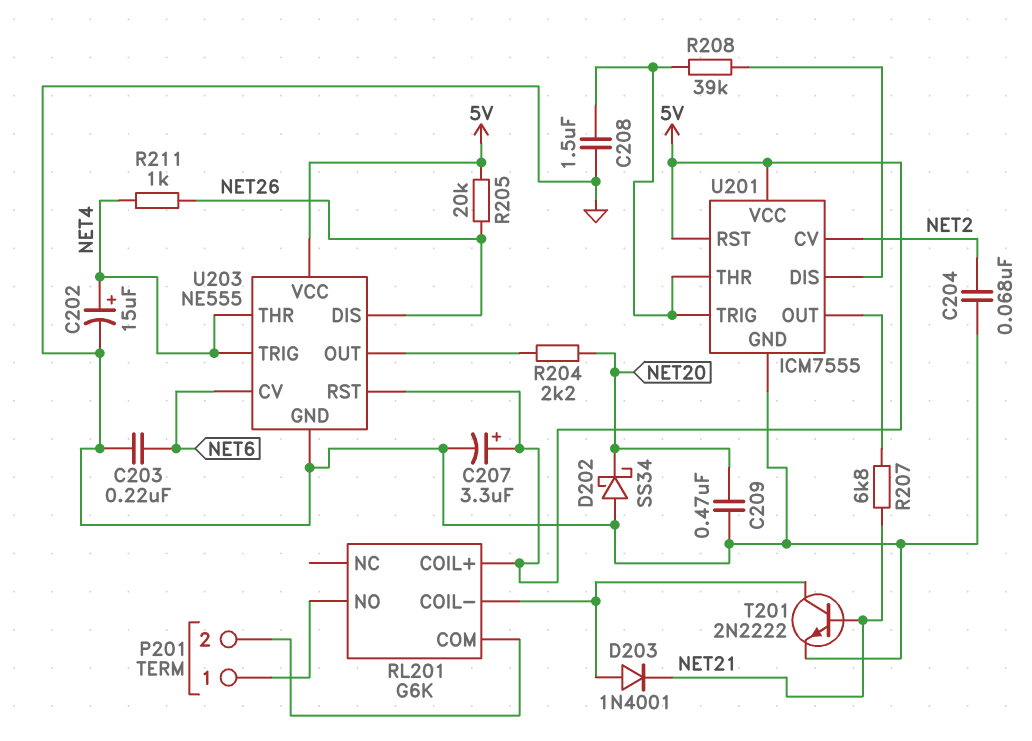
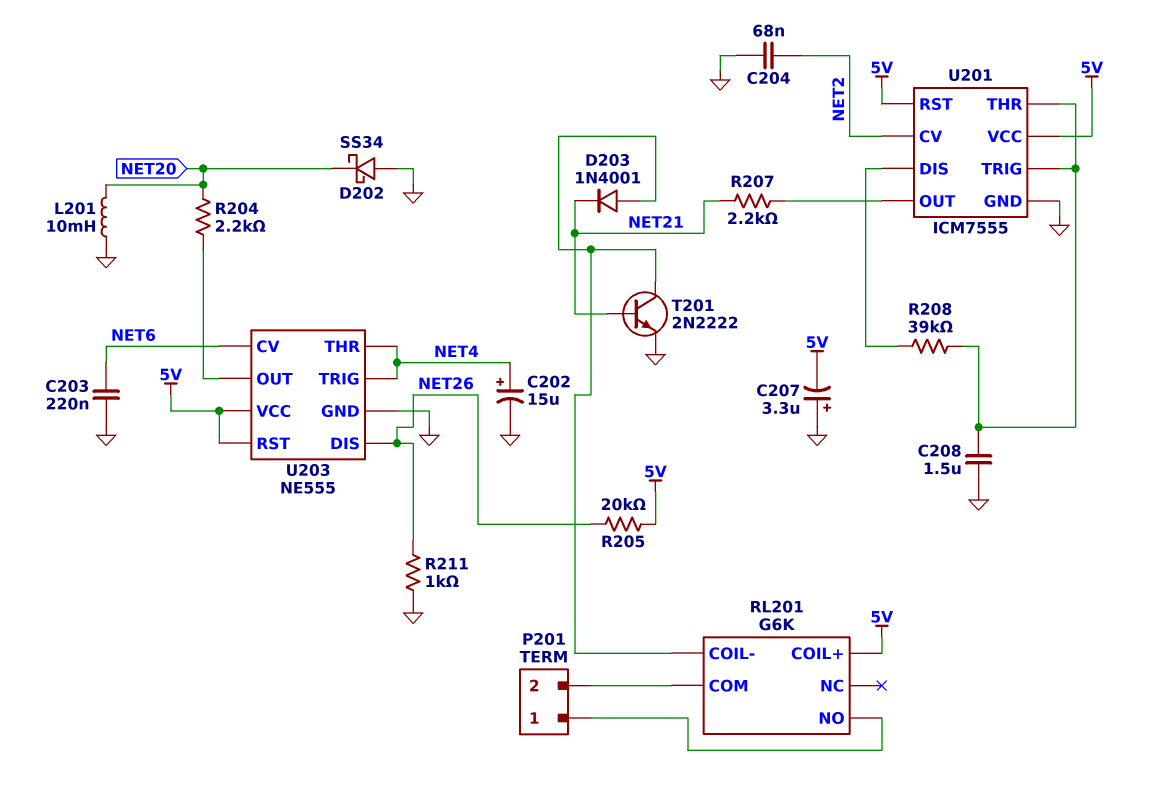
C207: 3.3uF (plus 5V, minus GND) -> 3.3uF (plus GND, minus 5V)
C209: 470nF (GND, NET20) -> none
L201: none -> 10mH (GND, NET20)
R207: 6.8k (NET21, U201/OUT) -> 2.2k (NET21, U201/OUT)
R211: 1k (NET4, NET26) -> 1k (GND, NET26)

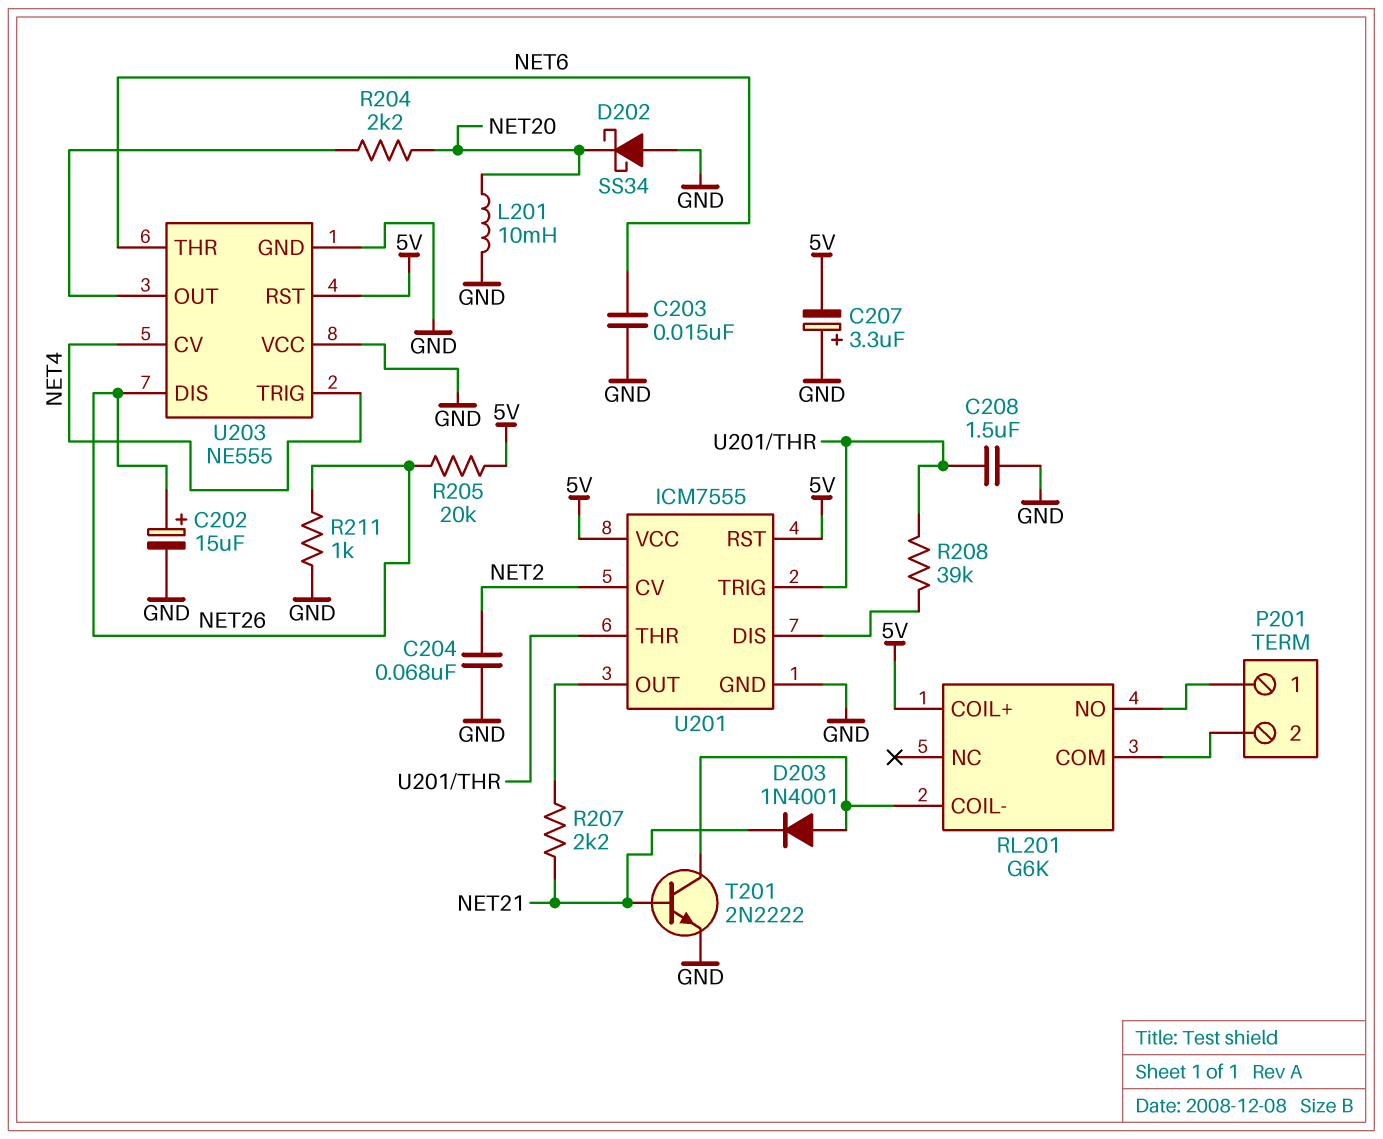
C202: 15uF (plus NET4, minus GND) -> 15uF (plus NET26, minus GND)
C203: 220nF (GND, NET6) -> 15nF (GND, NET6)
U203 pin CV: NET6 -> NET4
U203 pin THR: NET4 -> NET6
U203 pin VCC: 5V -> GND

